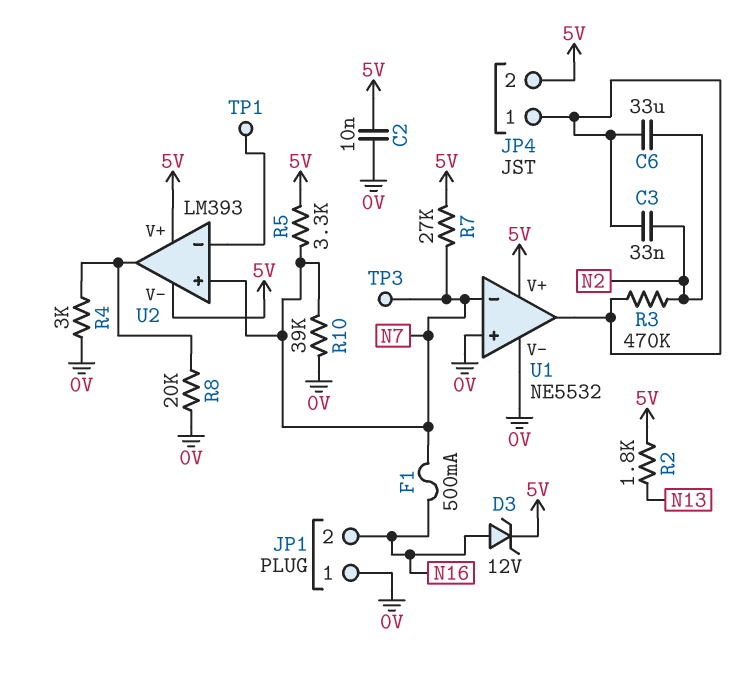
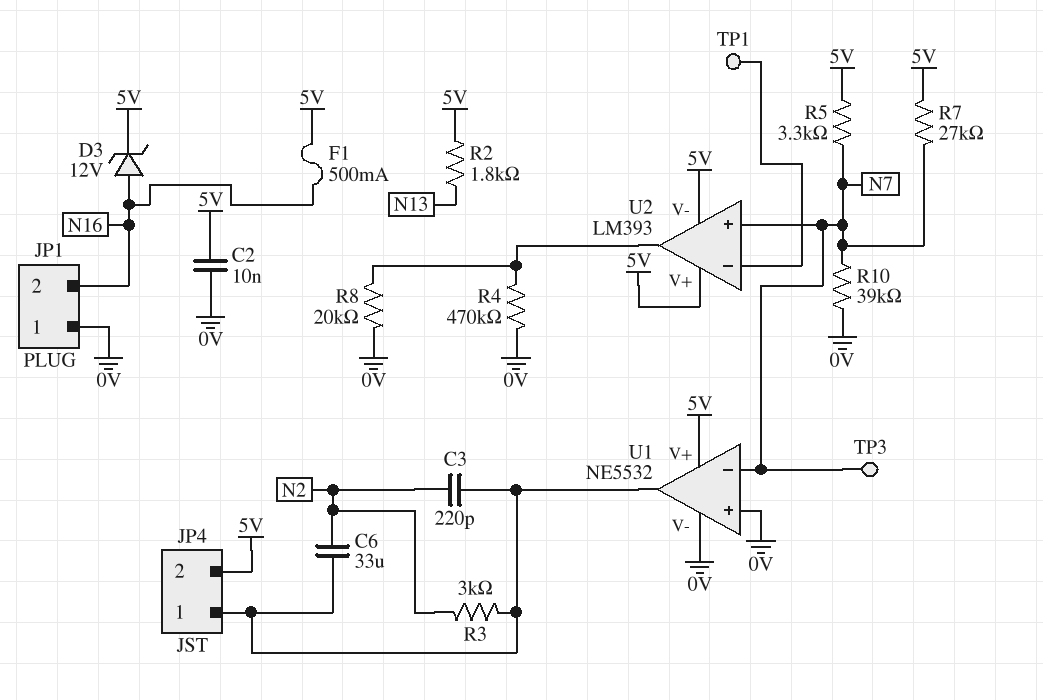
C3: 33nF (JP4/1, N2) -> 220pF (JP4/1, N2)
F1: 500mA (N7, N16) -> 500mA (5V, N16)
R3: 470k (JP4/1, N2) -> 3k (JP4/1, N2)
R4: 3k (0V, U2/out) -> 470k (0V, U2/out)

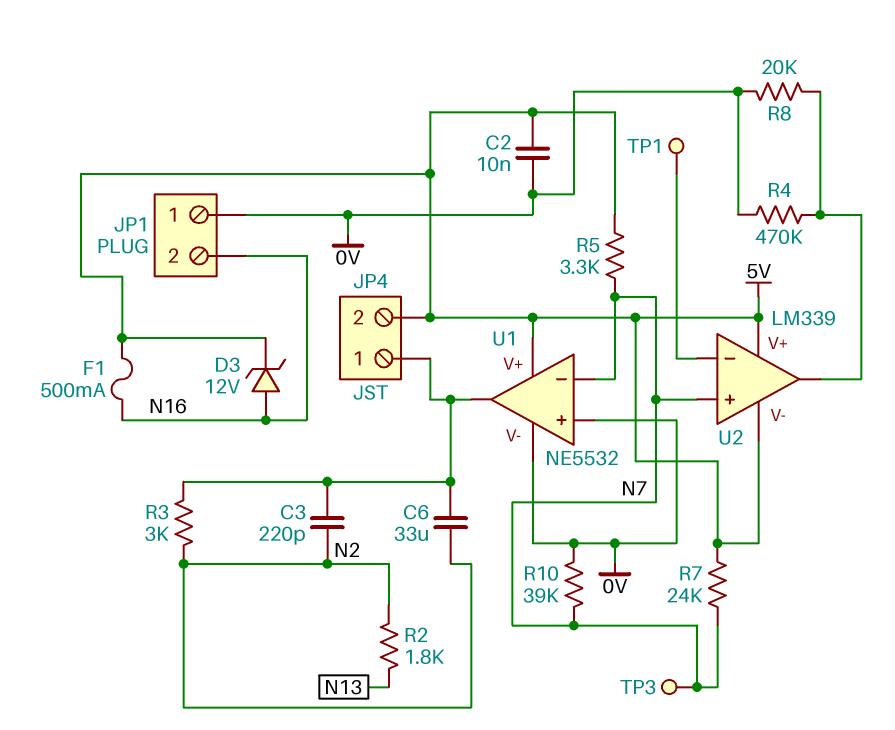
R2: 1.8k (5V, N13) -> 1.8k (N2, N13)
R7: 27k (5V, N7) -> 24k (5V, N7)
U2: LM393 -> LM339

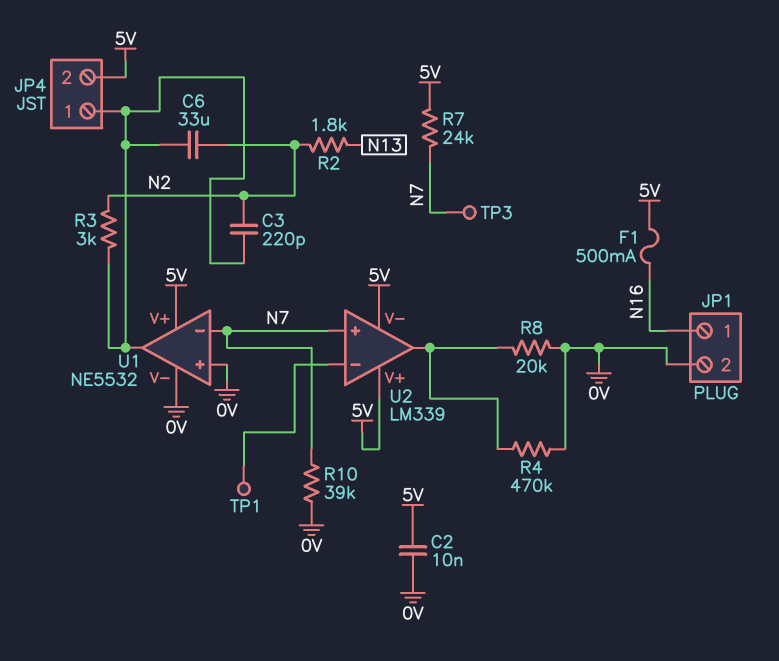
D3: zener 12V (A N16, K 5V) -> none
JP1 pin 1: 0V -> N16
JP1 pin 2: N16 -> 0V
R5: 3.3k (5V, N7) -> none

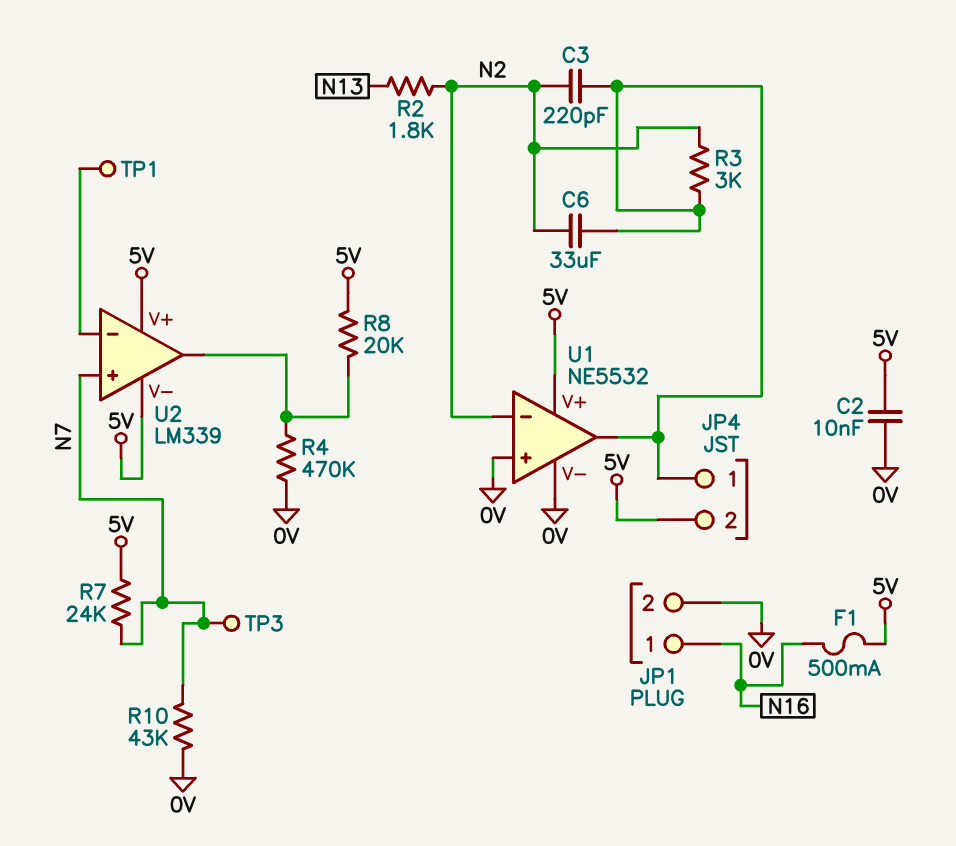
R8: 20k (0V, U2/out) -> 20k (5V, U2/out)
R10: 39k (0V, N7) -> 43k (0V, N7)
U1 pin in-: N7 -> N2

